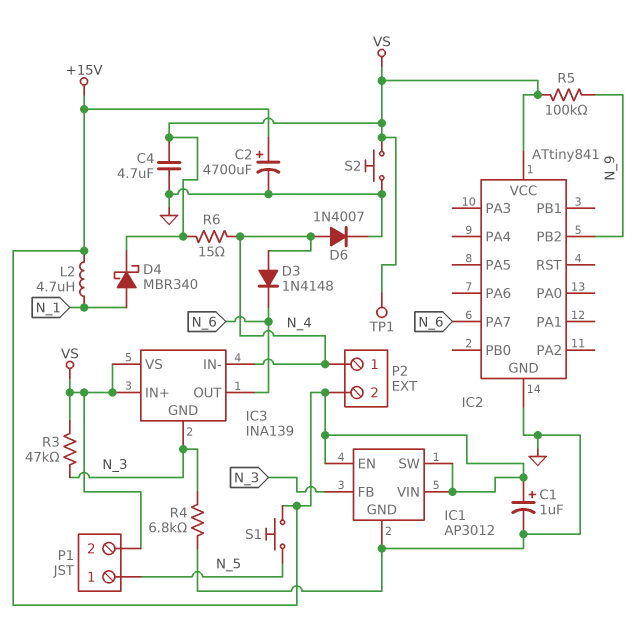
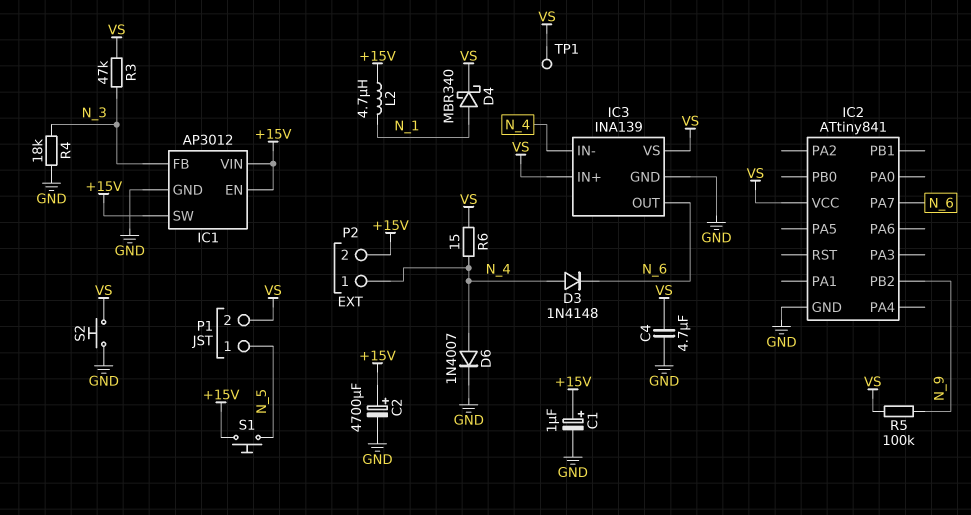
IC3 pin GND: N_3 -> GND
R4: 6.8k (GND, N_3) -> 18k (GND, N_3)

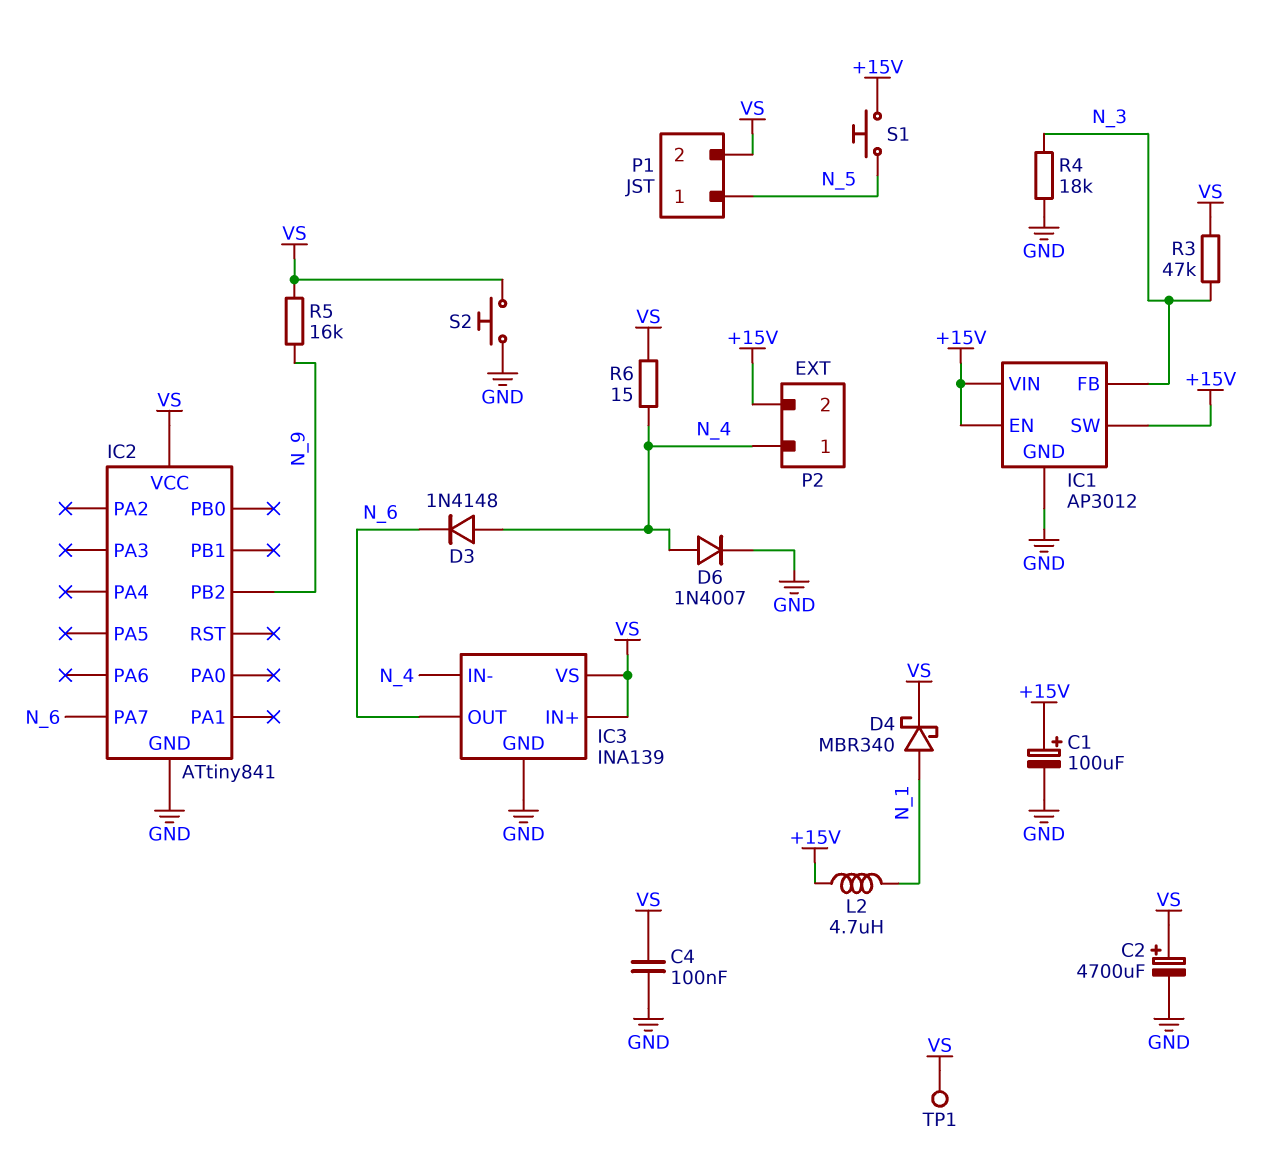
C1: 1uF (plus +15V, minus GND) -> 100uF (plus +15V, minus GND)
C2: 4700uF (plus +15V, minus GND) -> 4700uF (plus VS, minus GND)
C4: 4.7uF (GND, VS) -> 100nF (GND, VS)
R5: 100k (N_9, VS) -> 16k (N_9, VS)

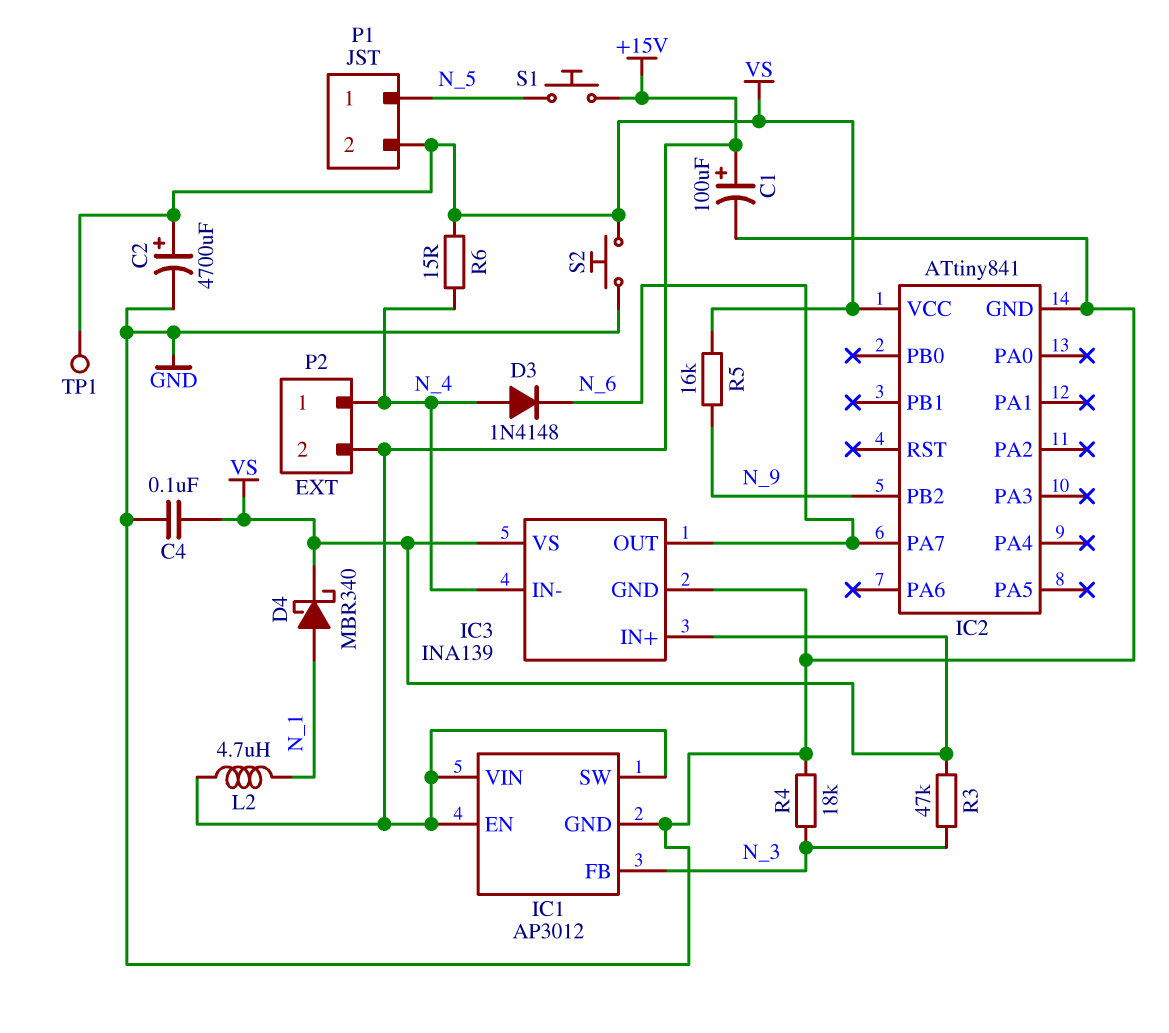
D6: diode 1N4007 (A N_4, K GND) -> none

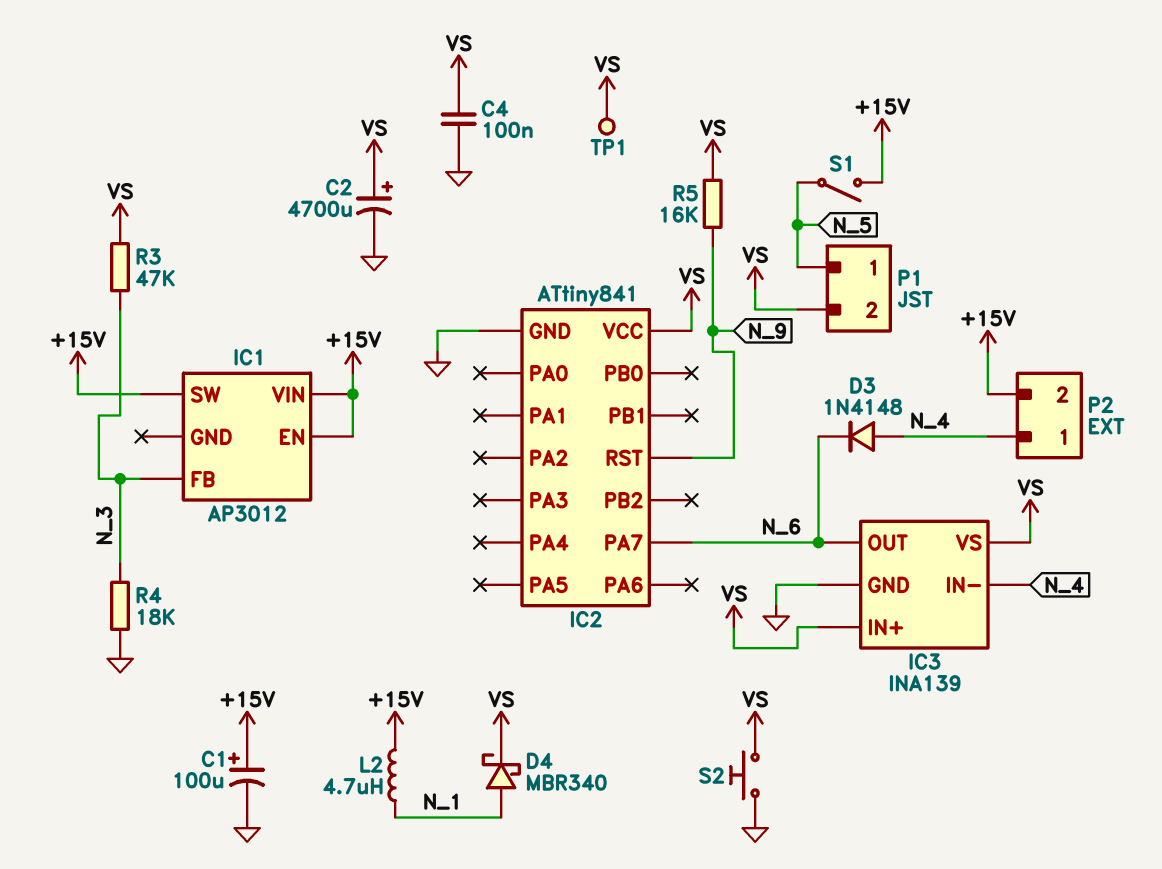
IC1 pin GND: GND -> none
IC2 pin PB2: N_9 -> none
IC2 pin RST: none -> N_9
R6: 15 (N_4, VS) -> none
S1: button (+15V, N_5) -> switch (+15V, N_5)

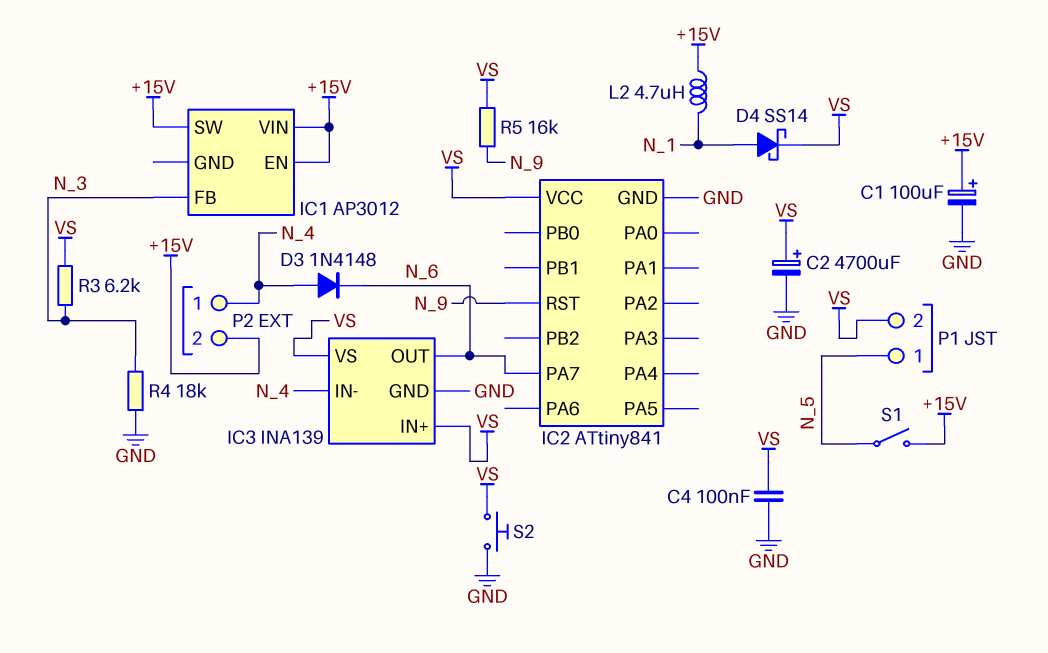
D4: schottky MBR340 (A N_1, K VS) -> schottky SS14 (A N_1, K VS)
R3: 47k (N_3, VS) -> 6.2k (N_3, VS)
TP1: test point (VS) -> none

